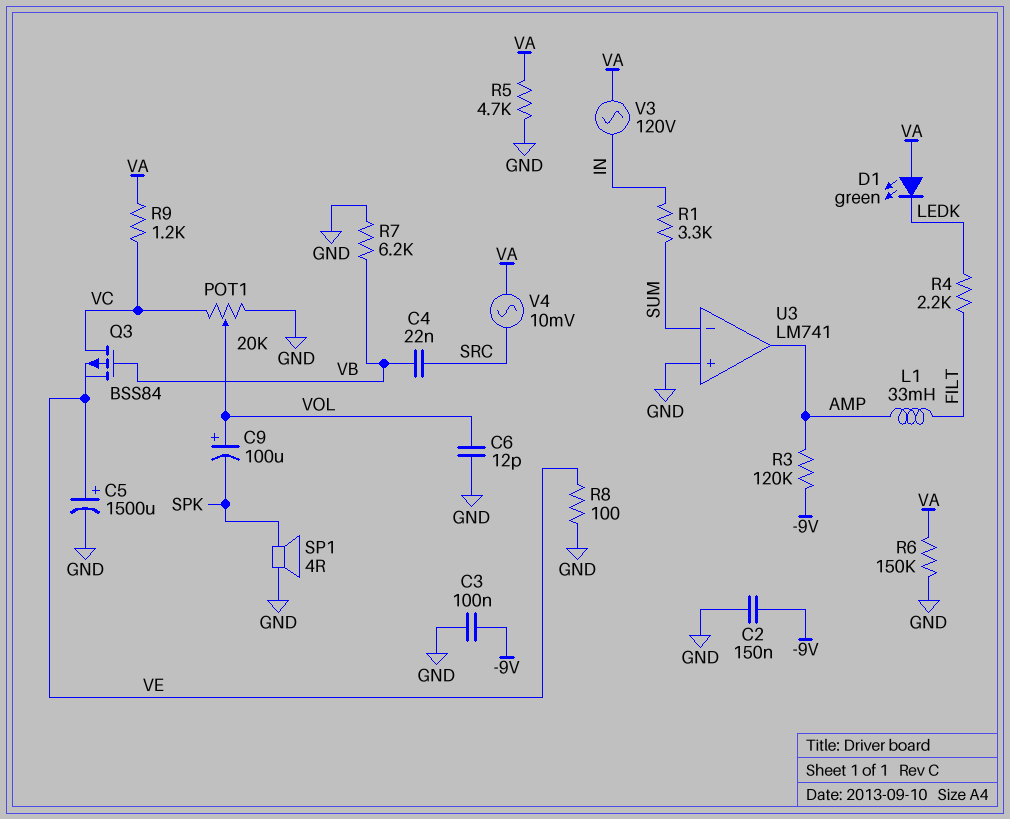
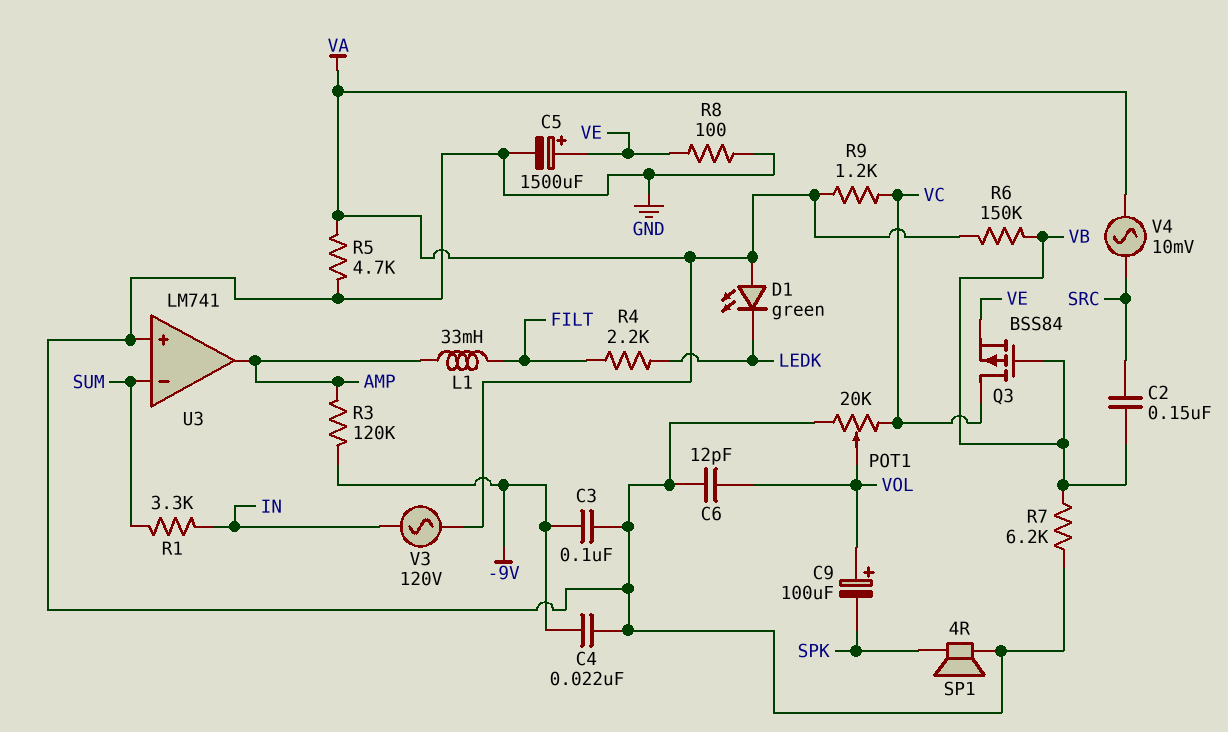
C2: 150nF (-9V, GND) -> 150nF (SRC, VB)
C4: 22nF (SRC, VB) -> 22nF (-9V, GND)
R6: 150k (GND, VA) -> 150k (VA, VB)

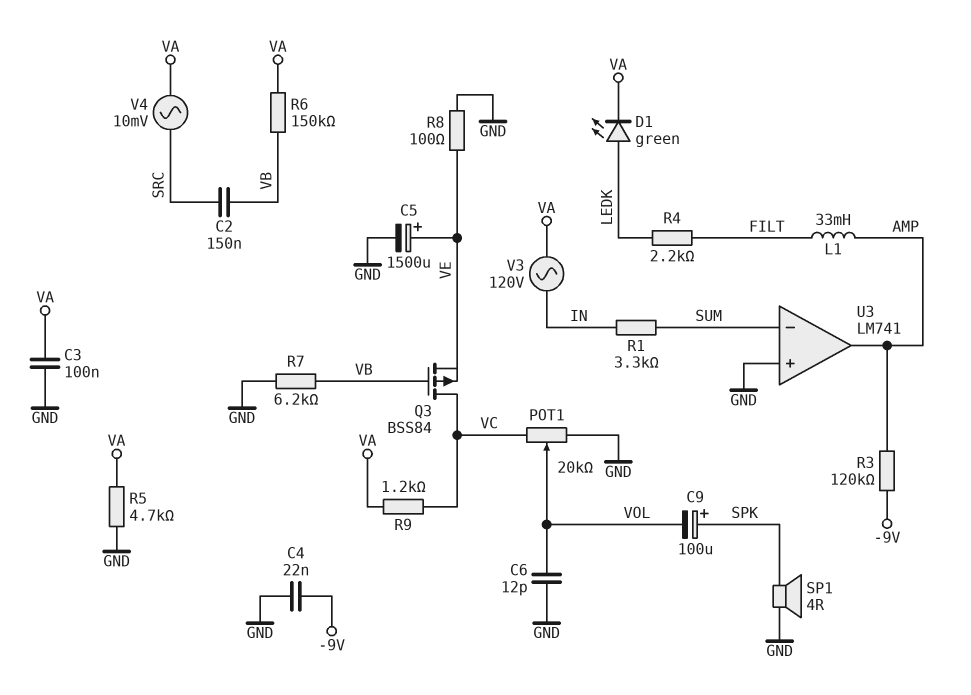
C3: 100nF (-9V, GND) -> 100nF (GND, VA)
C9: 100uF (plus VOL, minus SPK) -> 100uF (plus SPK, minus VOL)
D1: LED green (A VA, K LEDK) -> LED green (A LEDK, K VA)

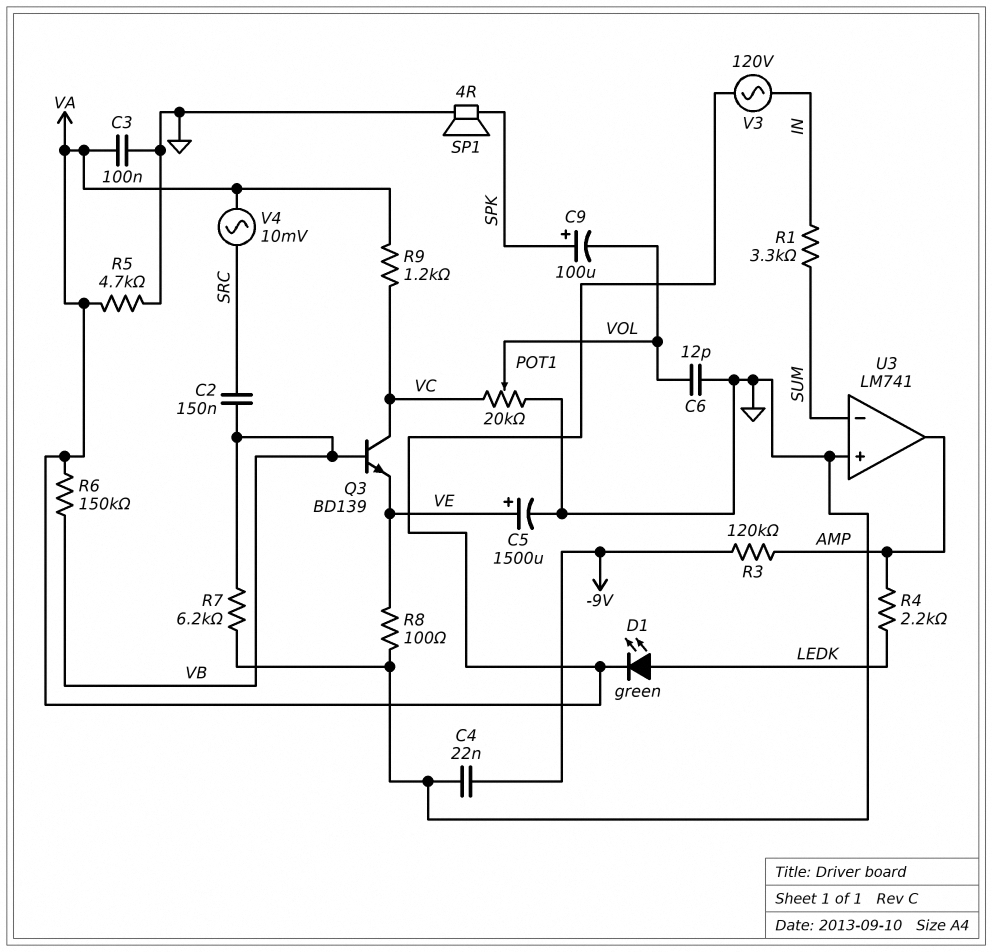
L1: 33mH (AMP, FILT) -> none
Q3: PMOS BSS84 (G VB, D VC, S VE) -> NPN BD139 (B VB, C VC, E VE)
R4: 2.2k (FILT, LEDK) -> 2.2k (AMP, LEDK)

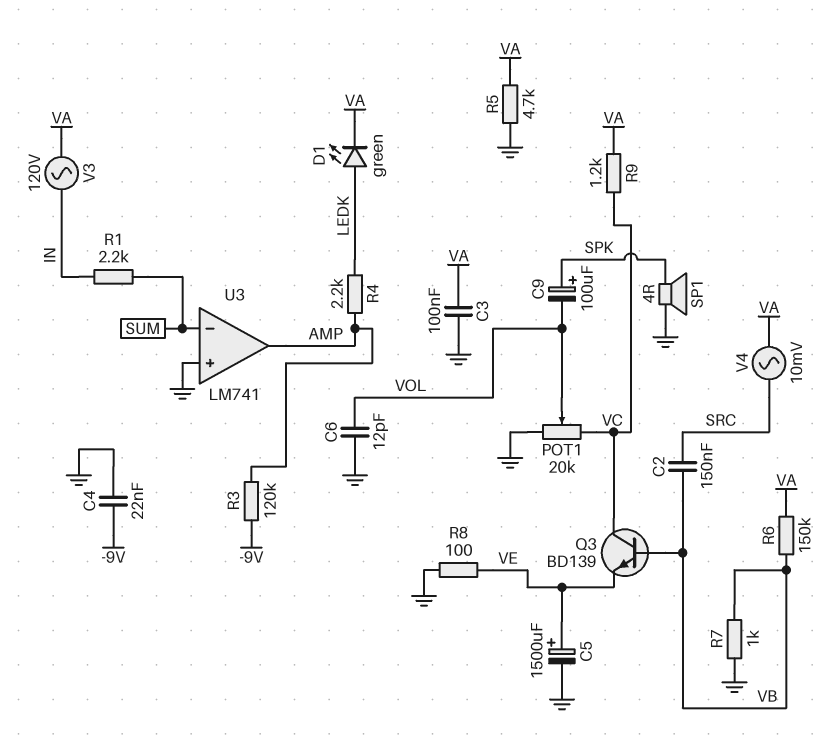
R1: 3.3k (IN, SUM) -> 2.2k (IN, SUM)
R7: 6.2k (GND, VB) -> 1k (GND, VB)

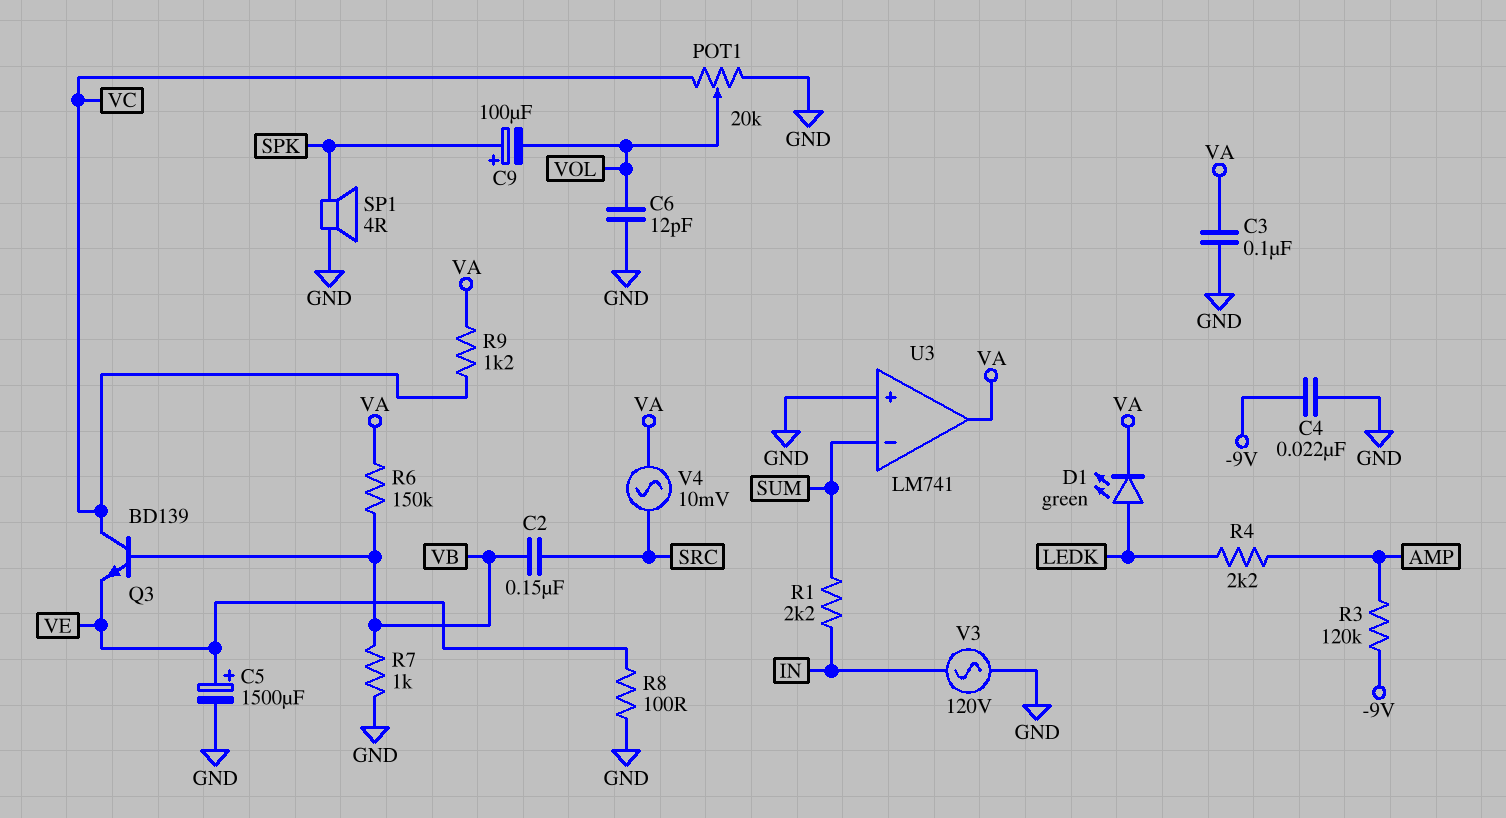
R5: 4.7k (GND, VA) -> none
U3 pin out: AMP -> VA
V3: AC 120V (IN, VA) -> AC 120V (GND, IN)

